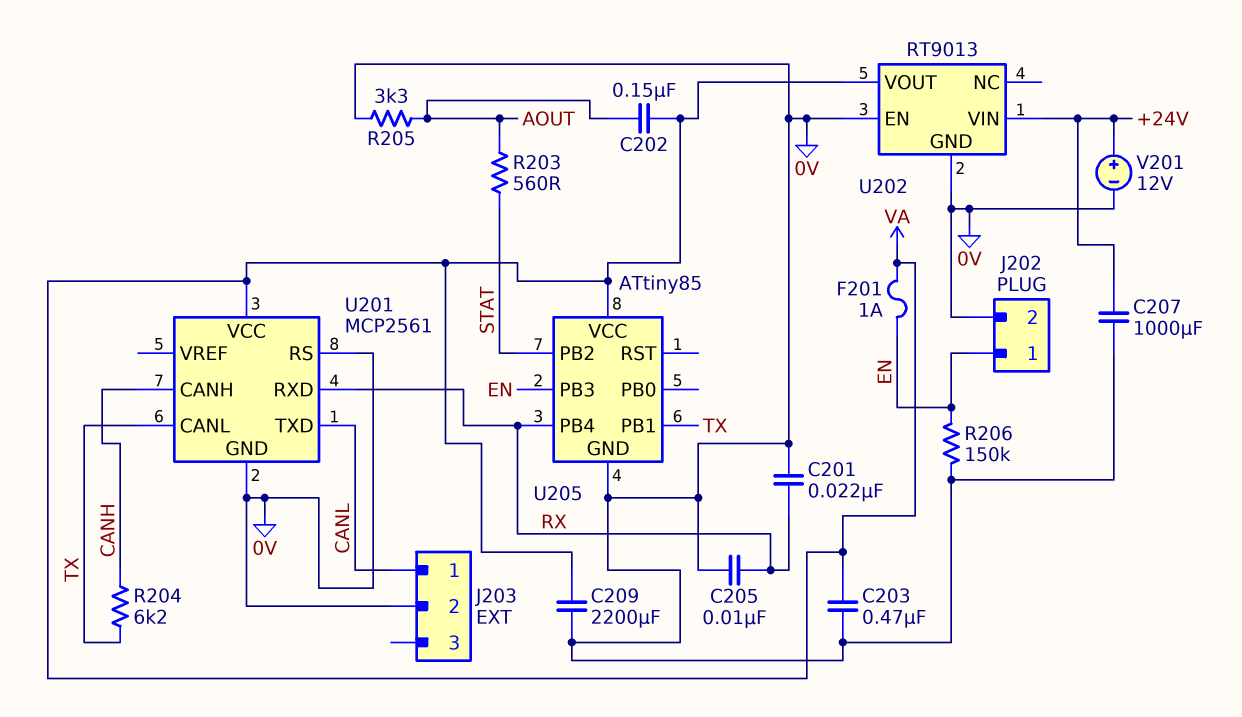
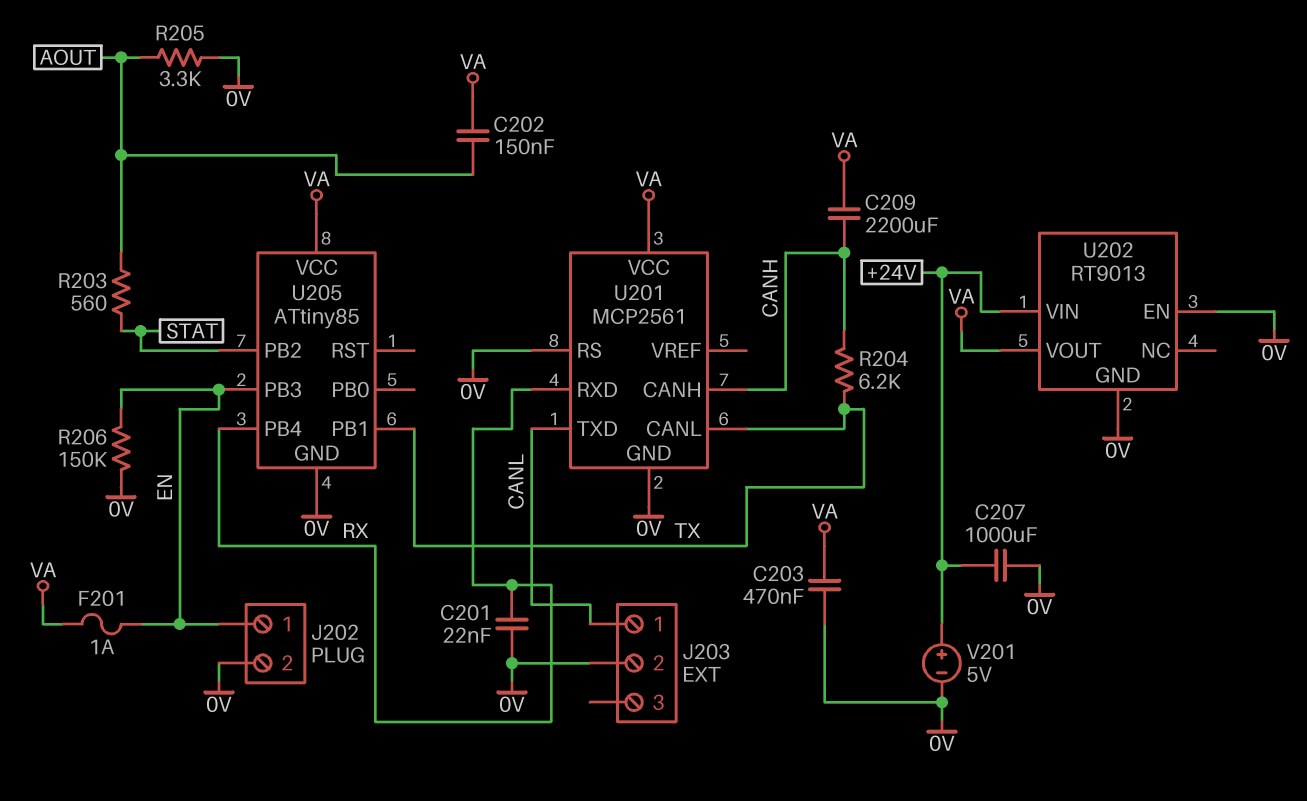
C205: 10nF (0V, RX) -> none
C209: 2200uF (0V, VA) -> 2200uF (CANH, VA)
V201: 12V (plus +24V, minus 0V) -> 5V (plus +24V, minus 0V)

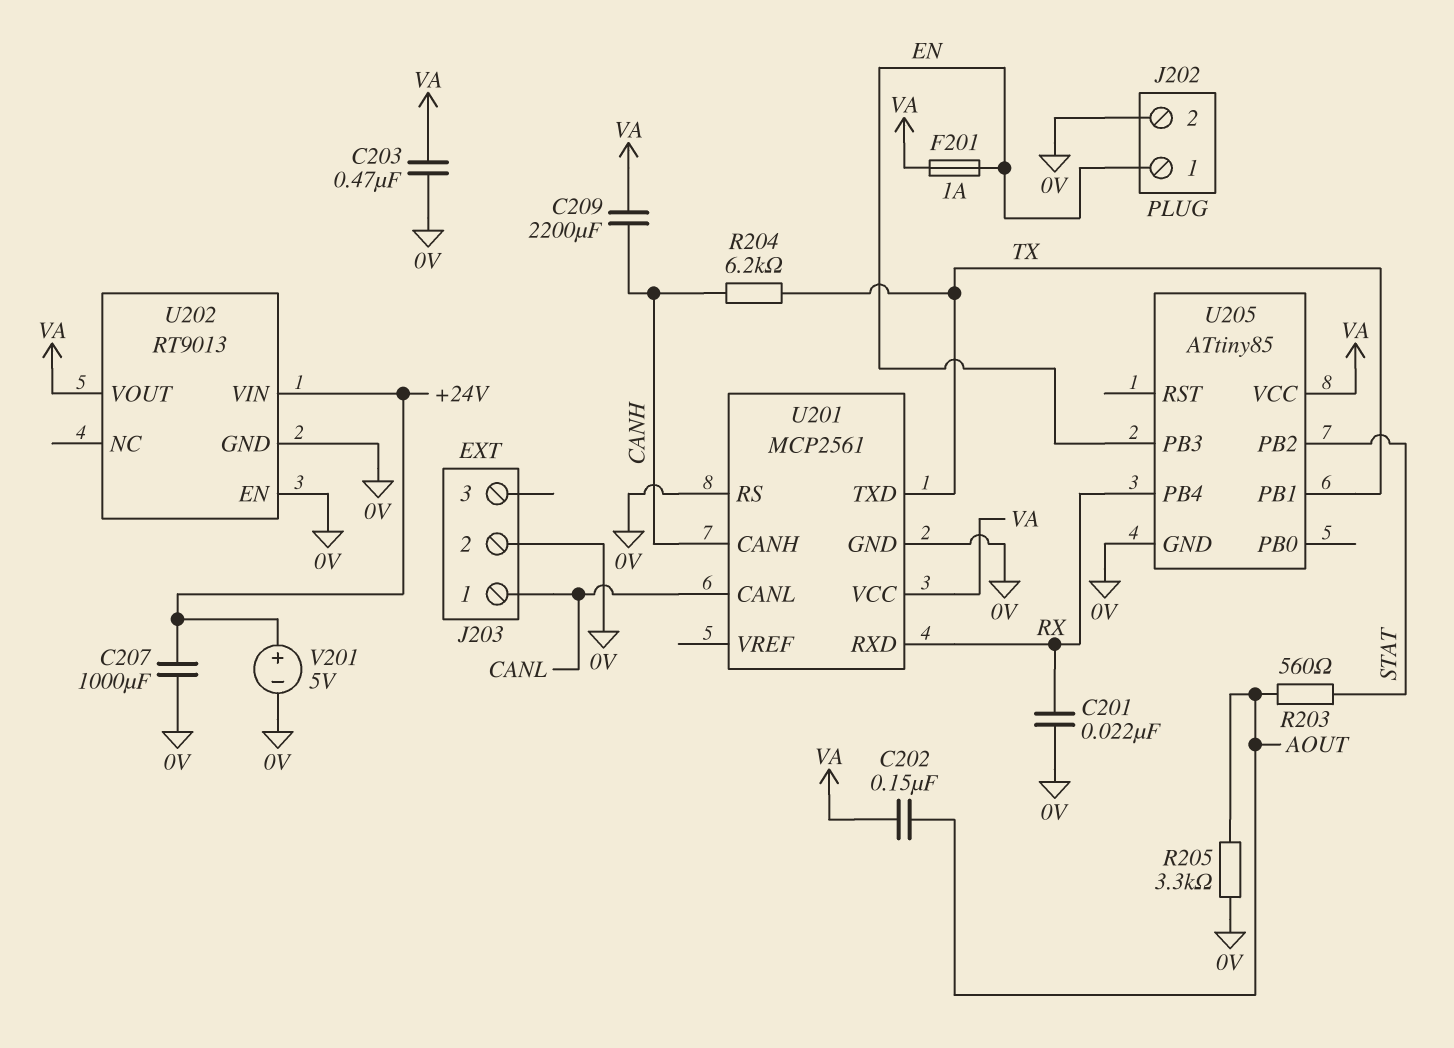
R206: 150k (0V, EN) -> none
U201 pin CANL: TX -> CANL
U201 pin TXD: CANL -> TX

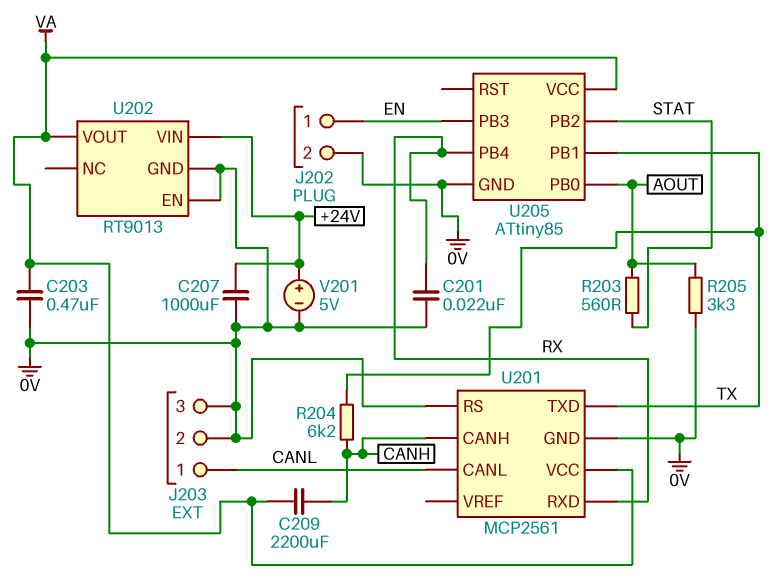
C202: 150nF (AOUT, VA) -> none
F201: 1A (EN, VA) -> none
J203 pin 3: none -> 0V
U205 pin PB0: none -> AOUT

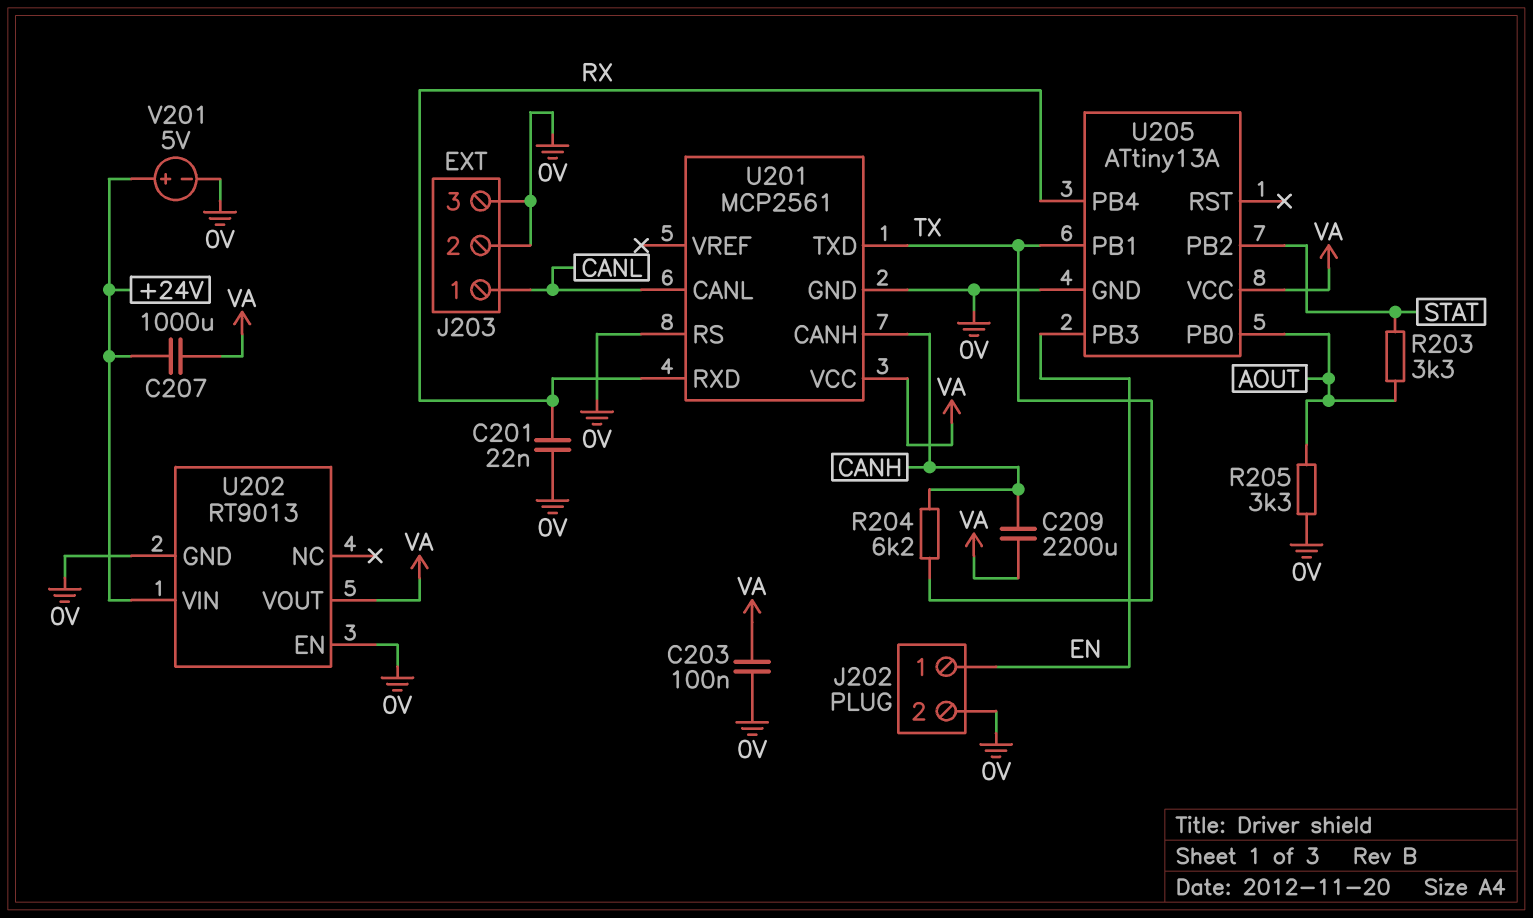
C203: 470nF (0V, VA) -> 100nF (0V, VA)
C207: 1000uF (+24V, 0V) -> 1000uF (+24V, VA)
R203: 560 (AOUT, STAT) -> 3.3k (AOUT, STAT)
U205: ATtiny85 -> ATtiny13A

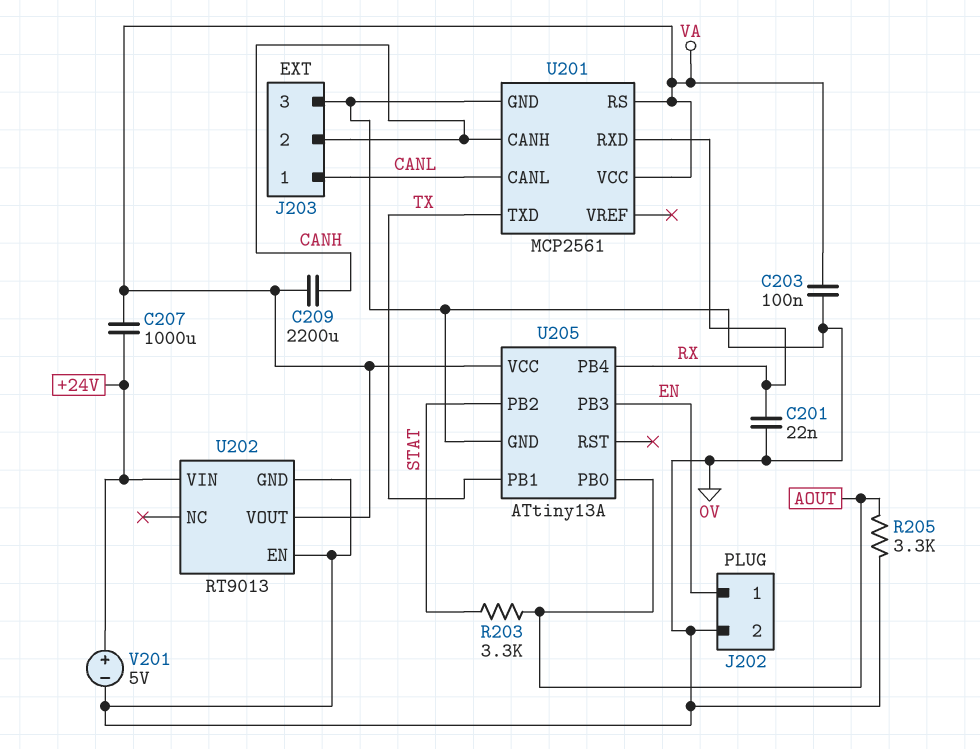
J203 pin 2: 0V -> CANH
R204: 6.2k (CANH, TX) -> none
U201 pin RS: 0V -> VA

